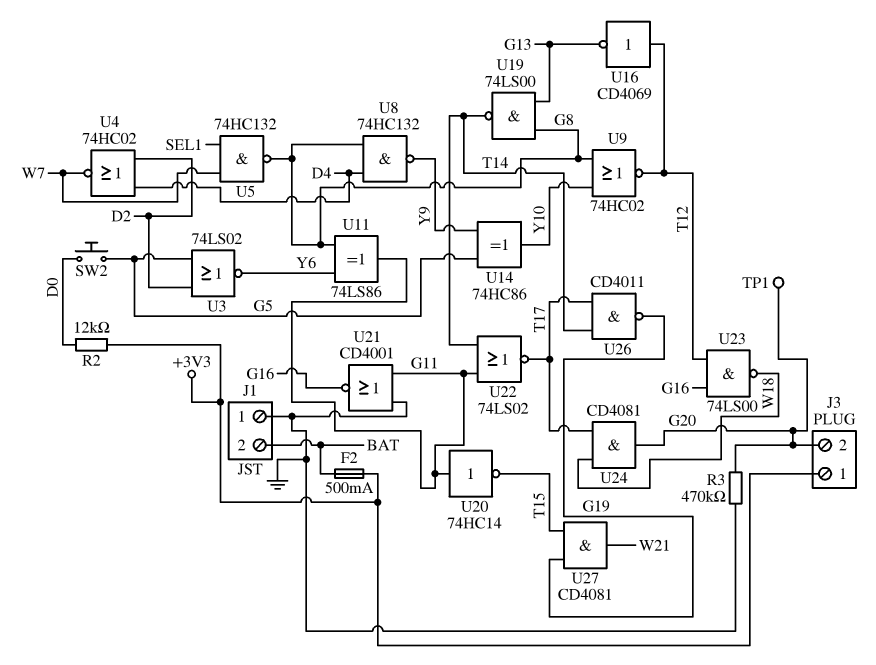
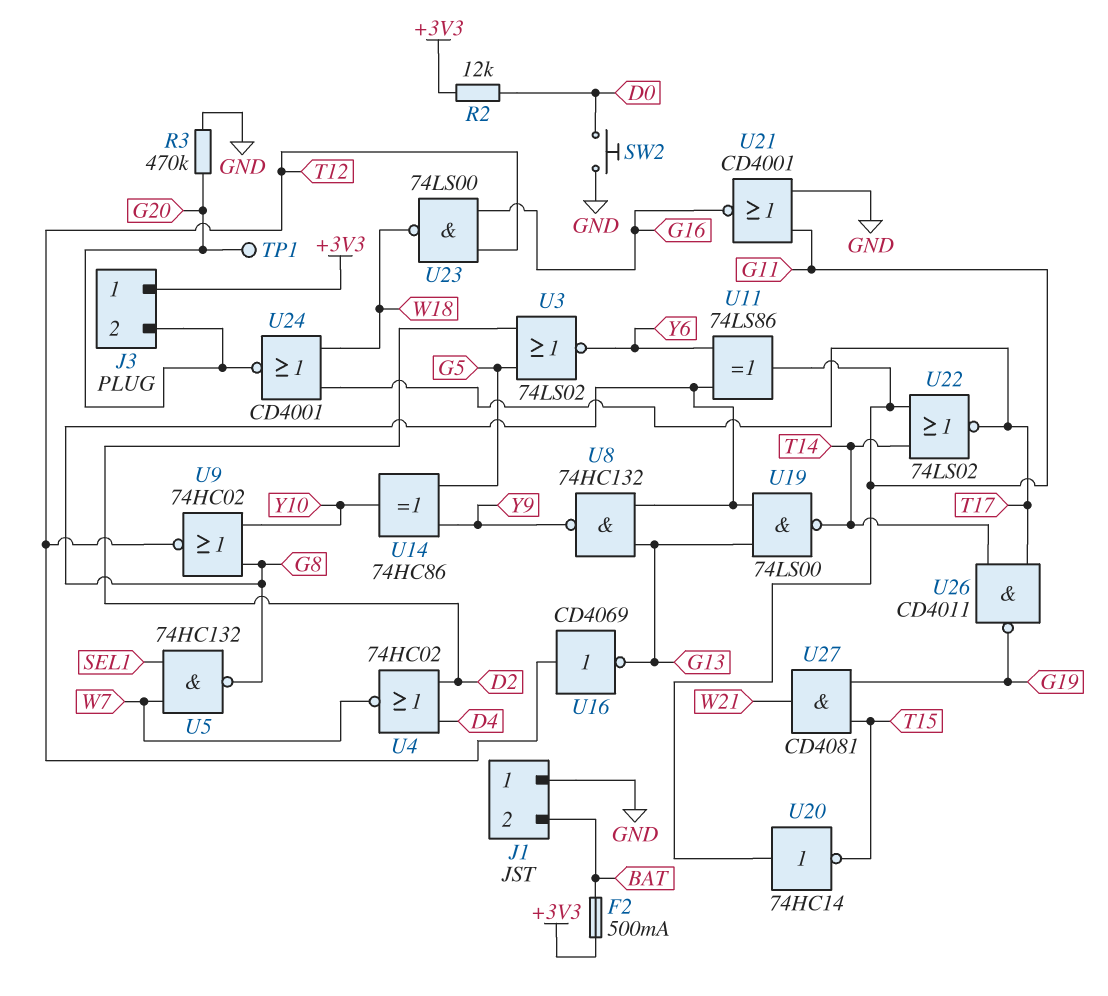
SW2: button (D0, G5) -> button (D0, GND)
U8: NAND 74HC132 (in D4, in G8, out Y9) -> NAND 74HC132 (in G8, in G13, out Y9)
U24: AND CD4081 (in T17, in W18, out G20) -> NOR CD4001 (in T17, in W18, out G20)

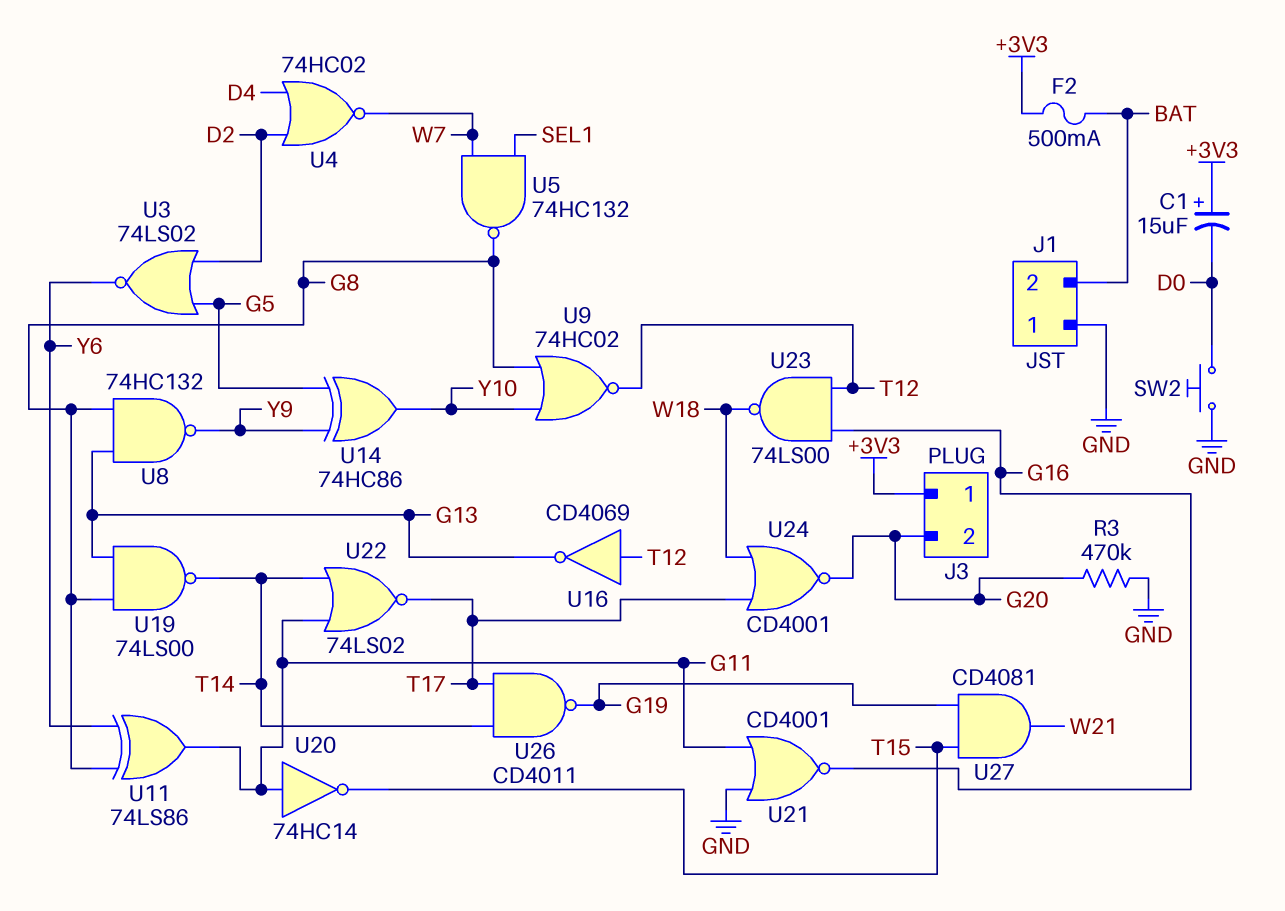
C1: none -> 15uF (plus +3V3, minus D0)
R2: 12k (+3V3, D0) -> none
TP1: test point (G20) -> none

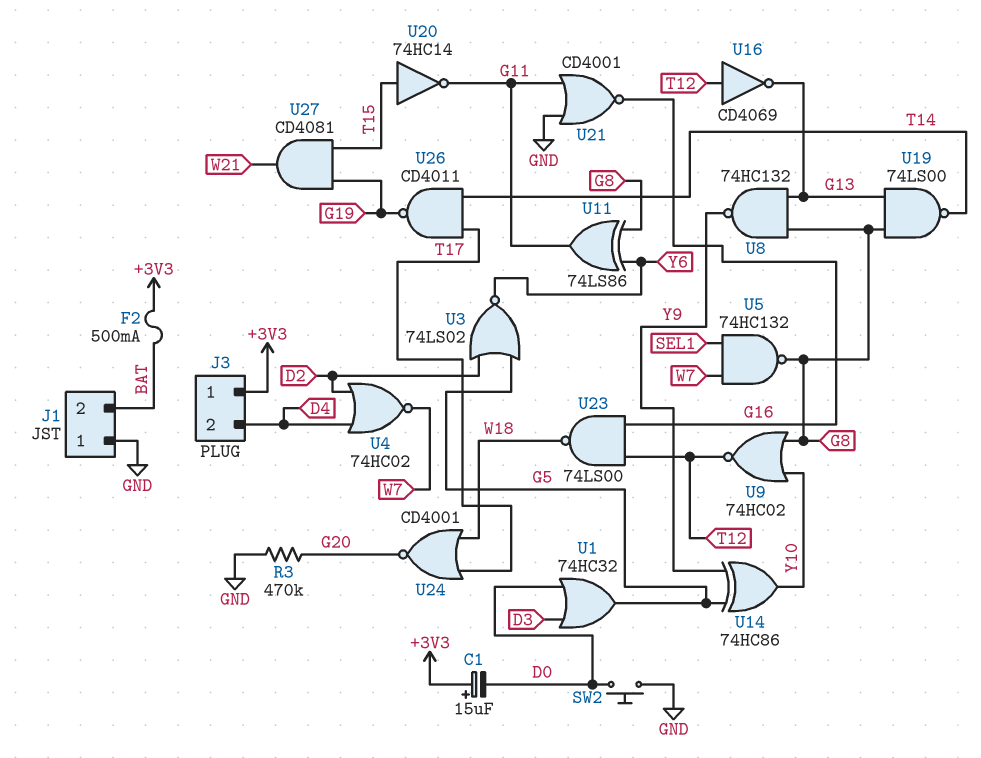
J3 pin 2: G20 -> D4
U1: none -> OR 74HC32 (in D0, in D3, out G5)
U20: NOT 74HC14 (in G11, out T15) -> NOT 74HC14 (in T15, out G11)
U22: NOR 74LS02 (in G11, in T14, out T17) -> none

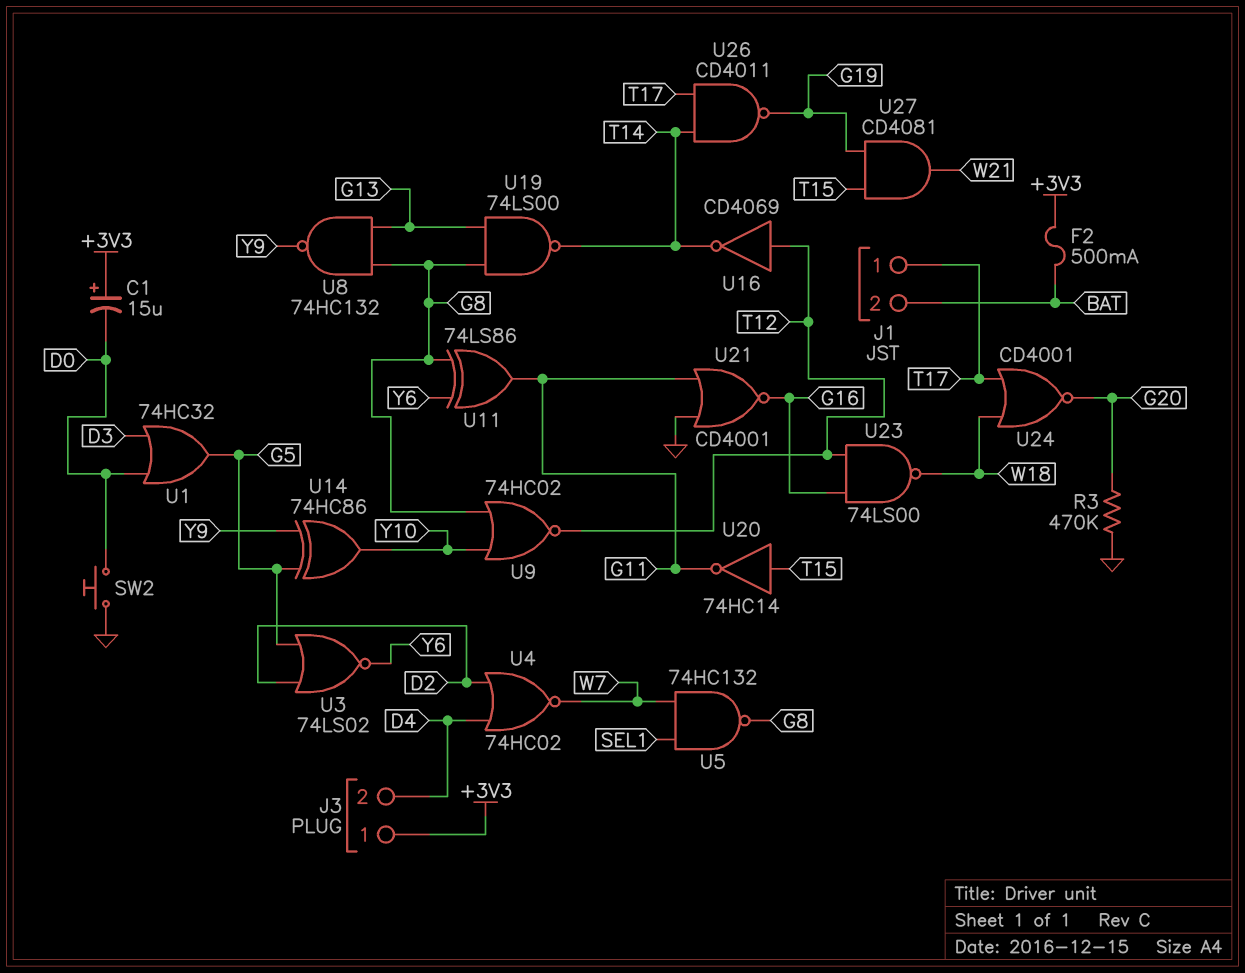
J1 pin 1: GND -> T17
U16: NOT CD4069 (in T12, out G13) -> NOT CD4069 (in T12, out T14)

